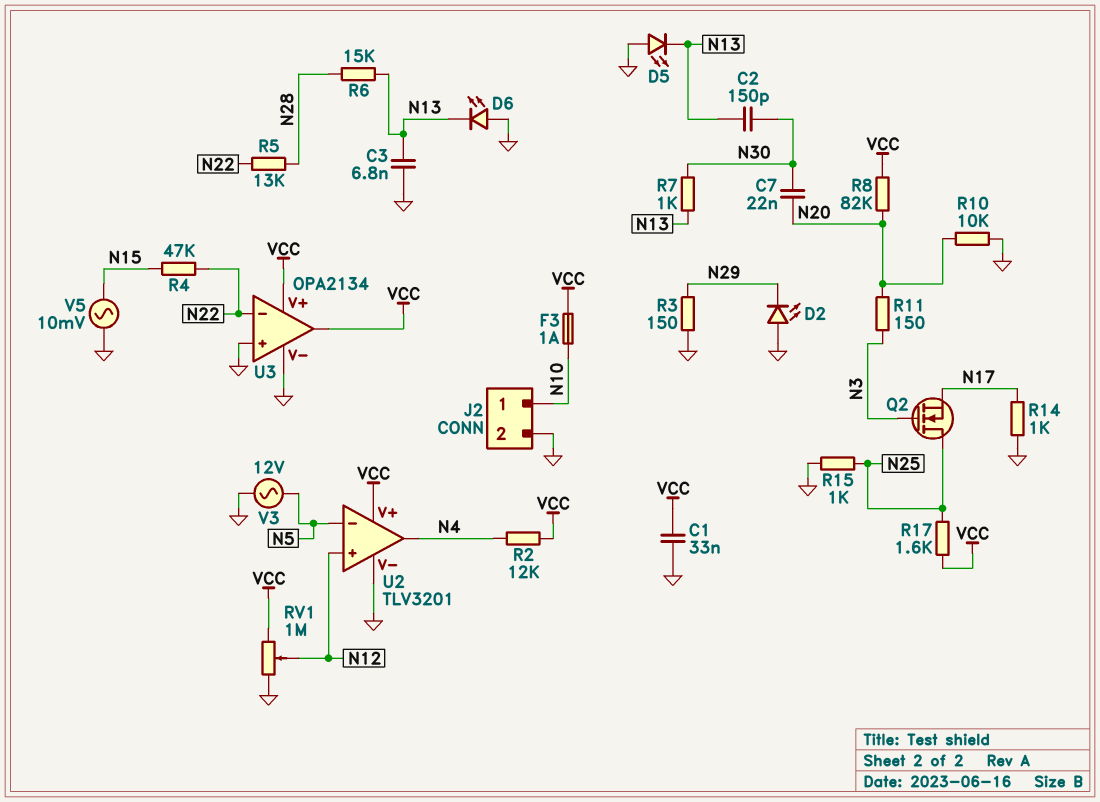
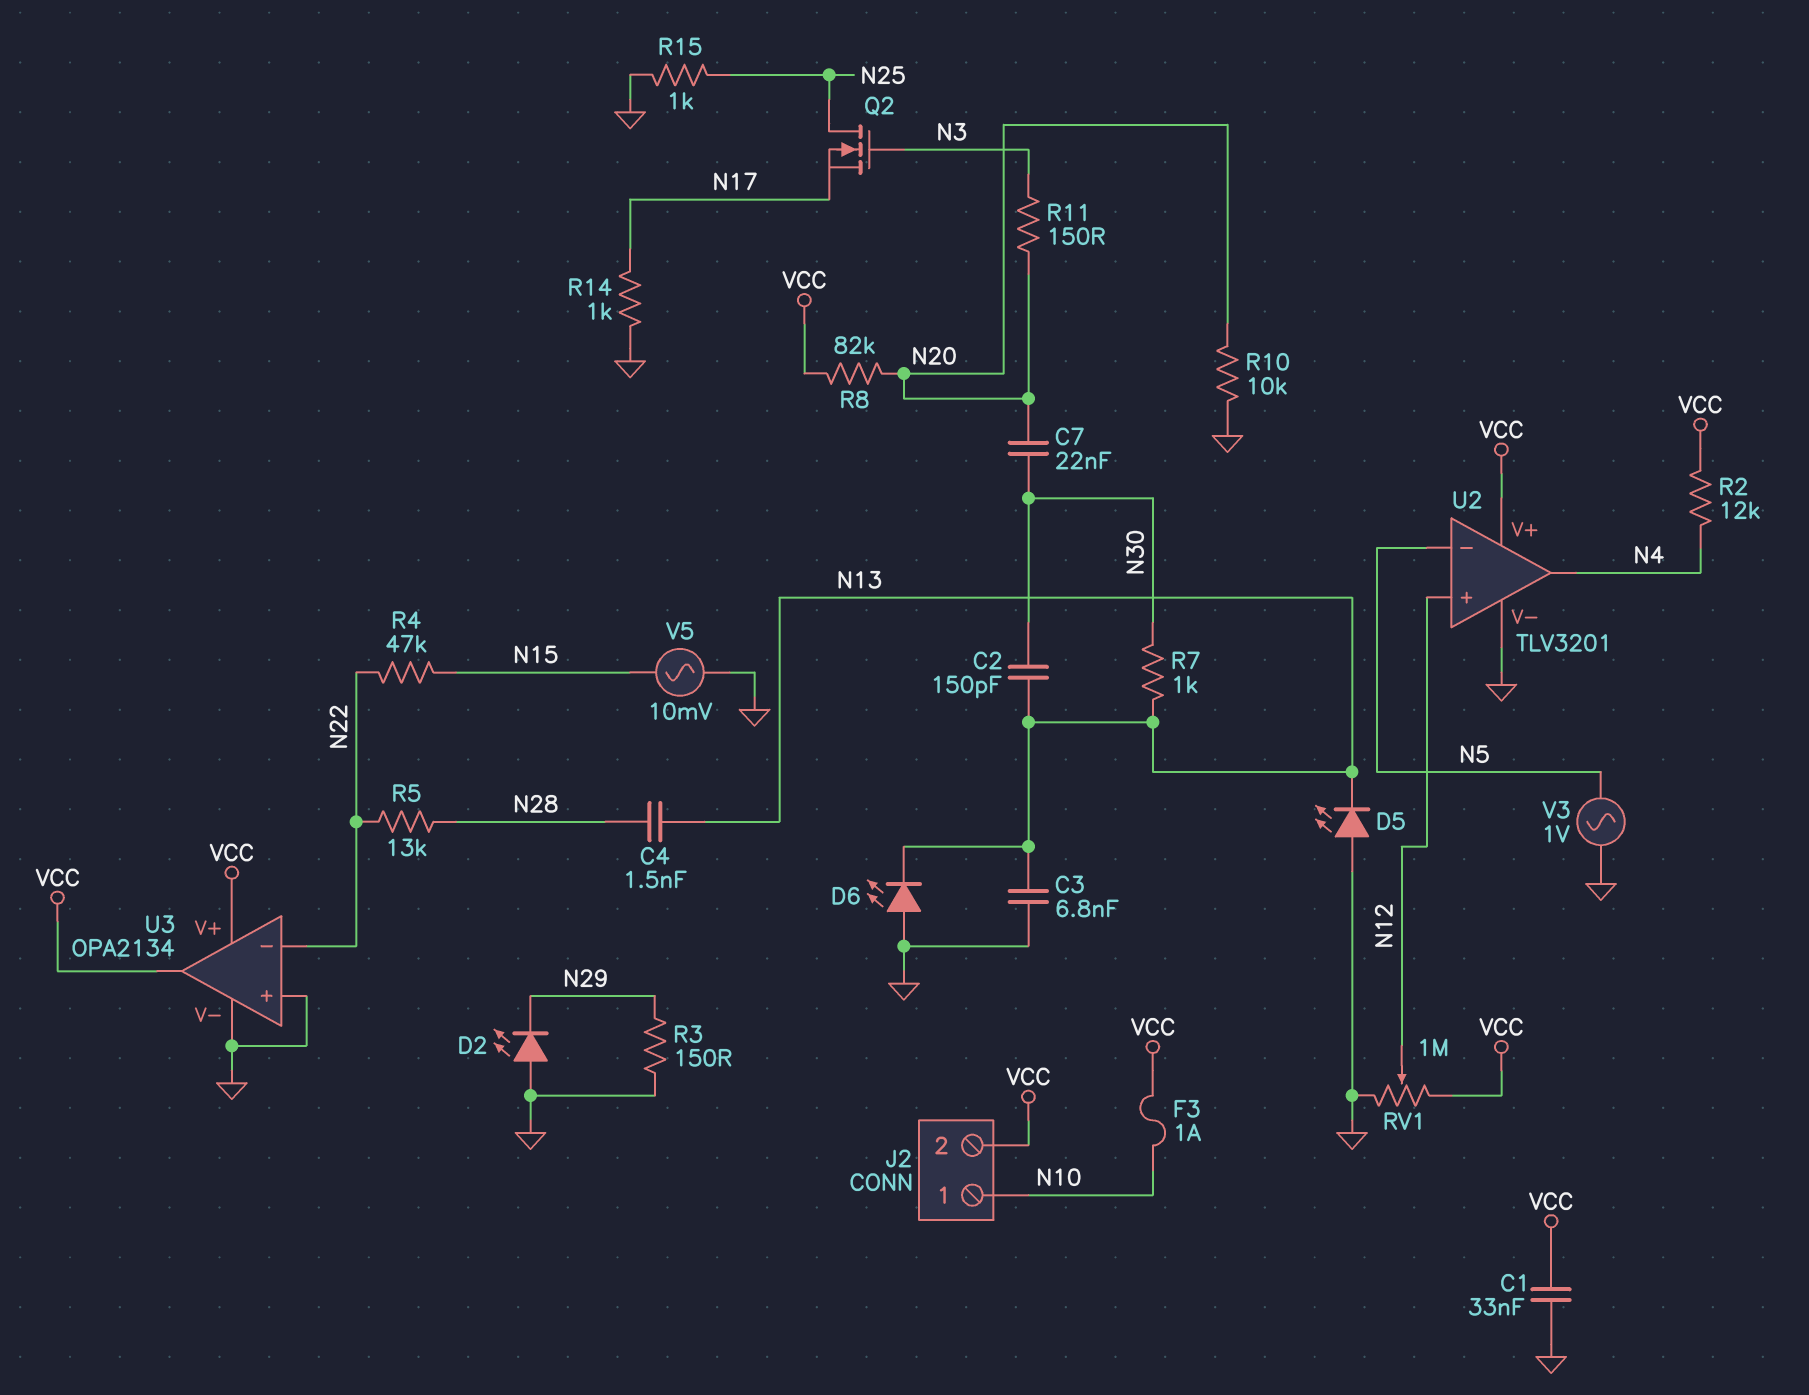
C4: none -> 1.5nF (N13, N28)
J2 pin 2: GND -> VCC
R6: 15k (N13, N28) -> none
R17: 1.6k (N25, VCC) -> none
V3: AC 12V (GND, N5) -> AC 1V (GND, N5)

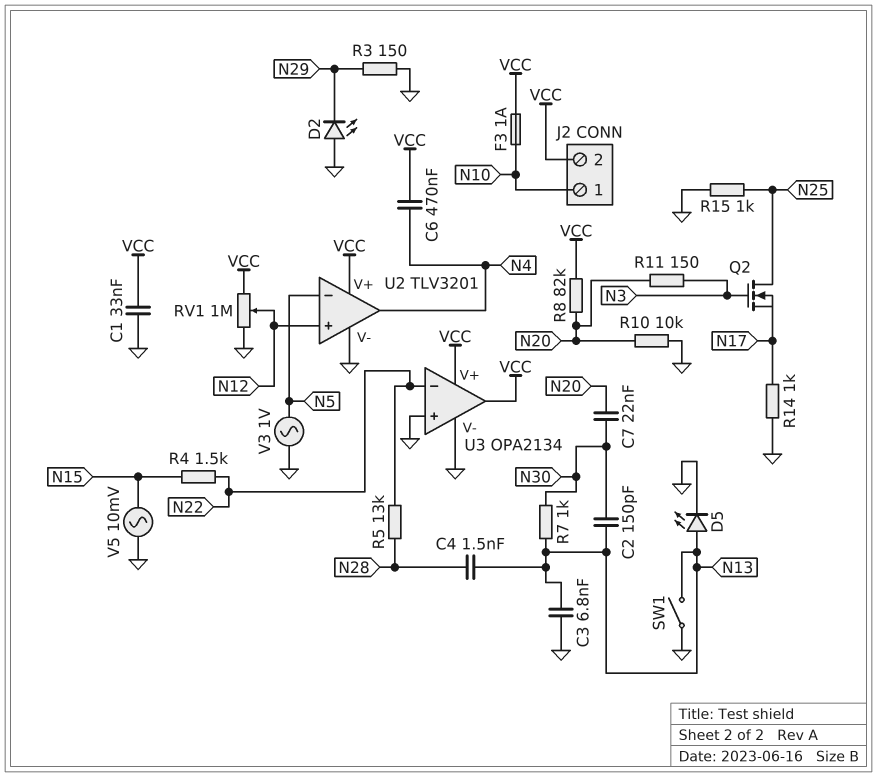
C6: none -> 470nF (N4, VCC)
D5: LED (A GND, K N13) -> LED (A N13, K GND)
D6: LED (A GND, K N13) -> none
R2: 12k (N4, VCC) -> none
R4: 47k (N15, N22) -> 1.5k (N15, N22)
SW1: none -> switch (GND, N13)

